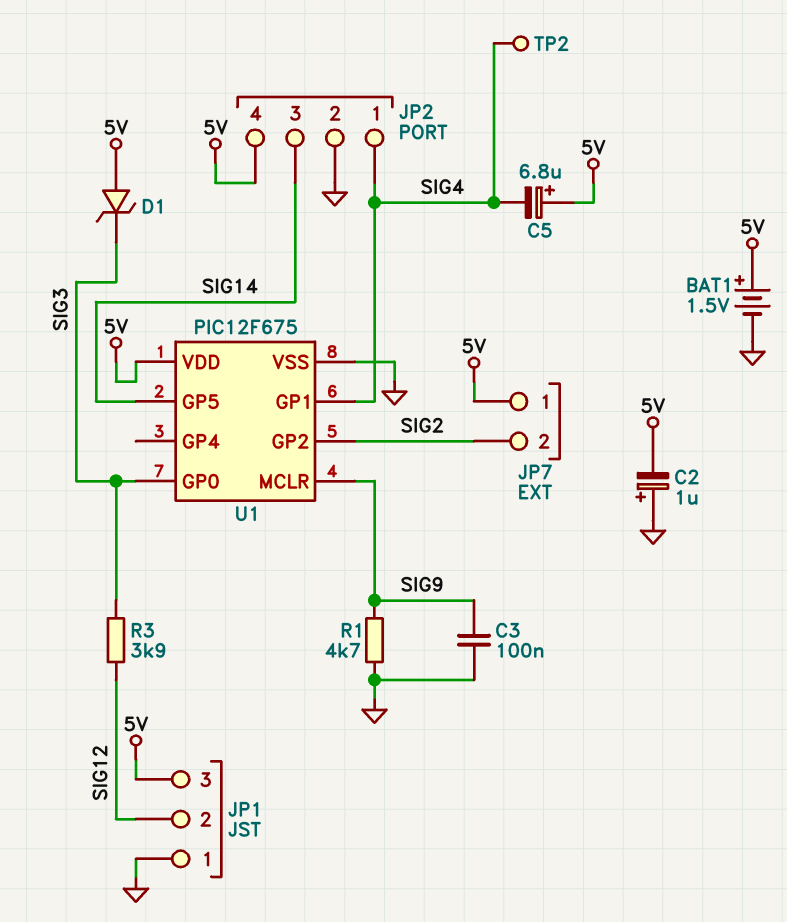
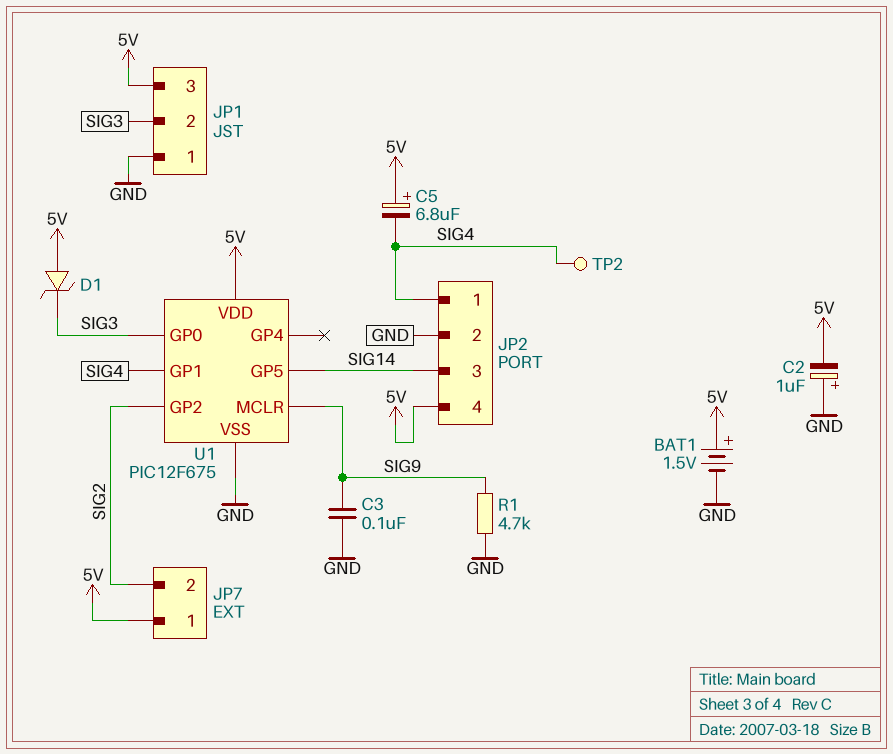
JP1 pin 2: SIG12 -> SIG3
R3: 3.9k (SIG3, SIG12) -> none

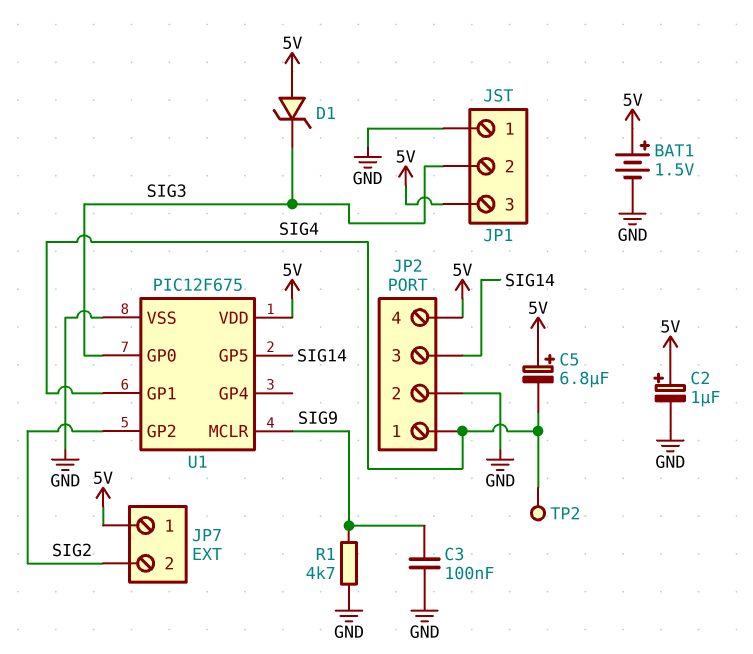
C2: 1uF (plus GND, minus 5V) -> 1uF (plus 5V, minus GND)

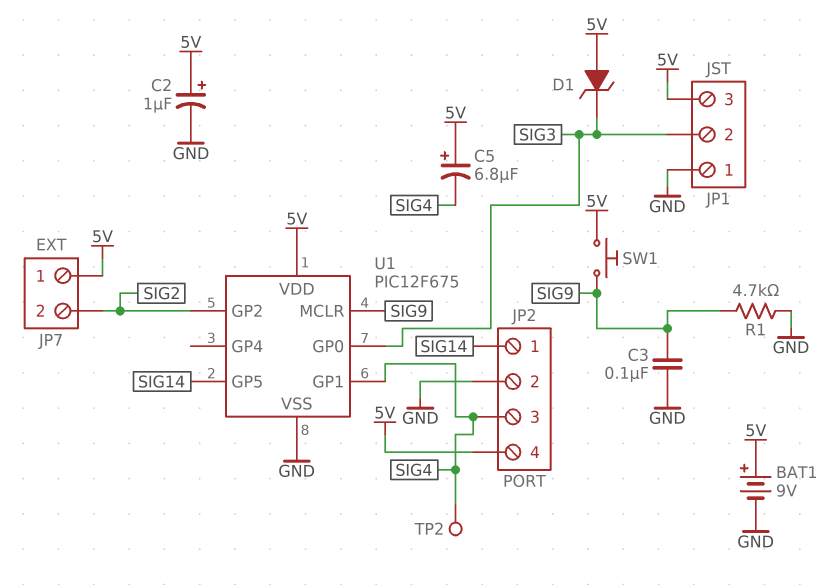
BAT1: 1.5V (plus 5V, minus GND) -> 9V (plus 5V, minus GND)
JP2 pin 1: SIG4 -> SIG14
JP2 pin 3: SIG14 -> SIG4
SW1: none -> button (5V, SIG9)

